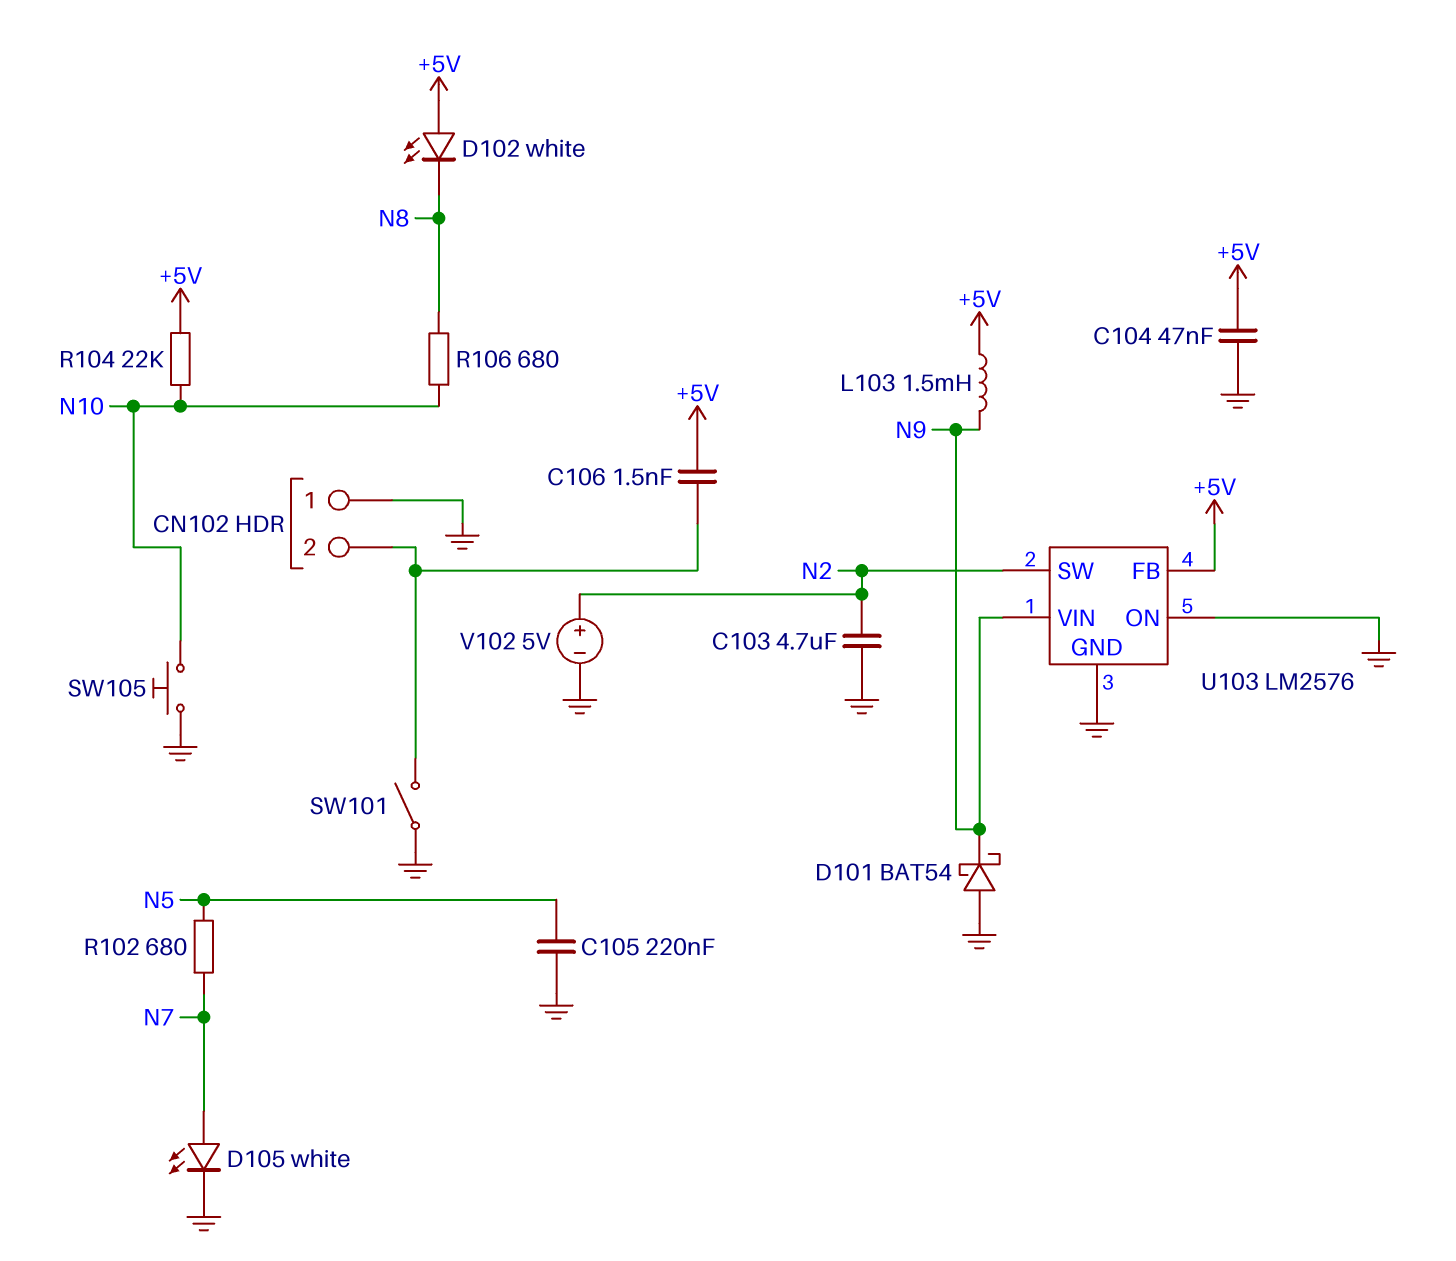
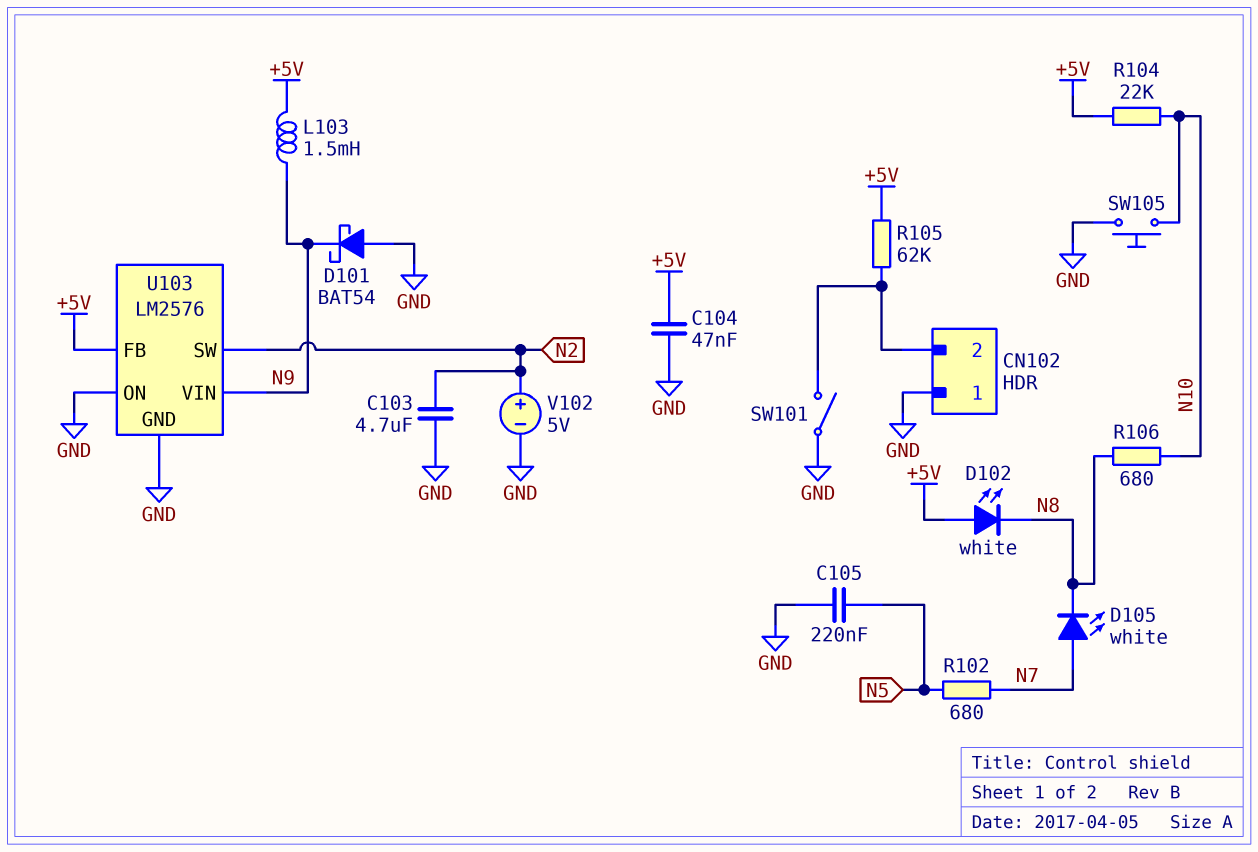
C106: 1.5nF (+5V, CN102/2) -> none
D105: LED white (A N7, K GND) -> LED white (A N7, K N8)
R105: none -> 62k (+5V, CN102/2)

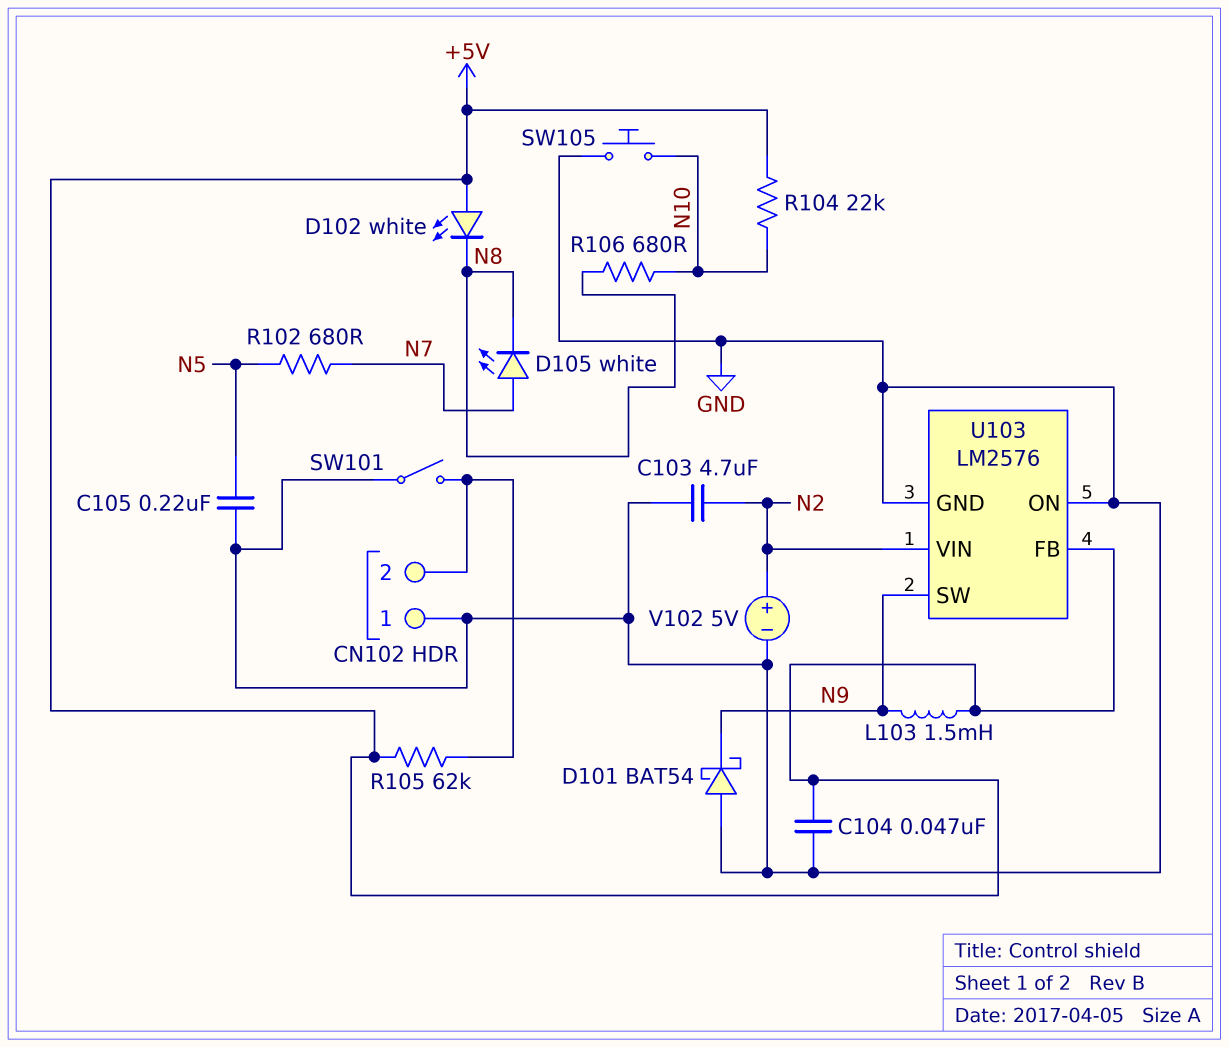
U103 pin SW: N2 -> N9
U103 pin VIN: N9 -> N2

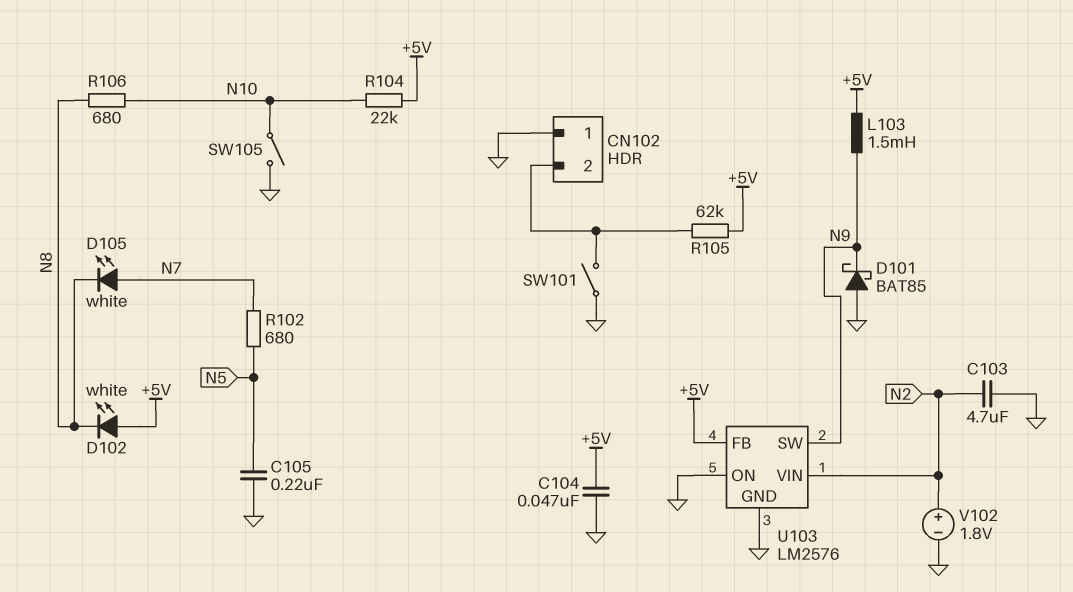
D101: schottky BAT54 (A GND, K N9) -> schottky BAT85 (A GND, K N9)
SW105: button (GND, N10) -> switch (GND, N10)
V102: 5V (plus N2, minus GND) -> 1.8V (plus N2, minus GND)

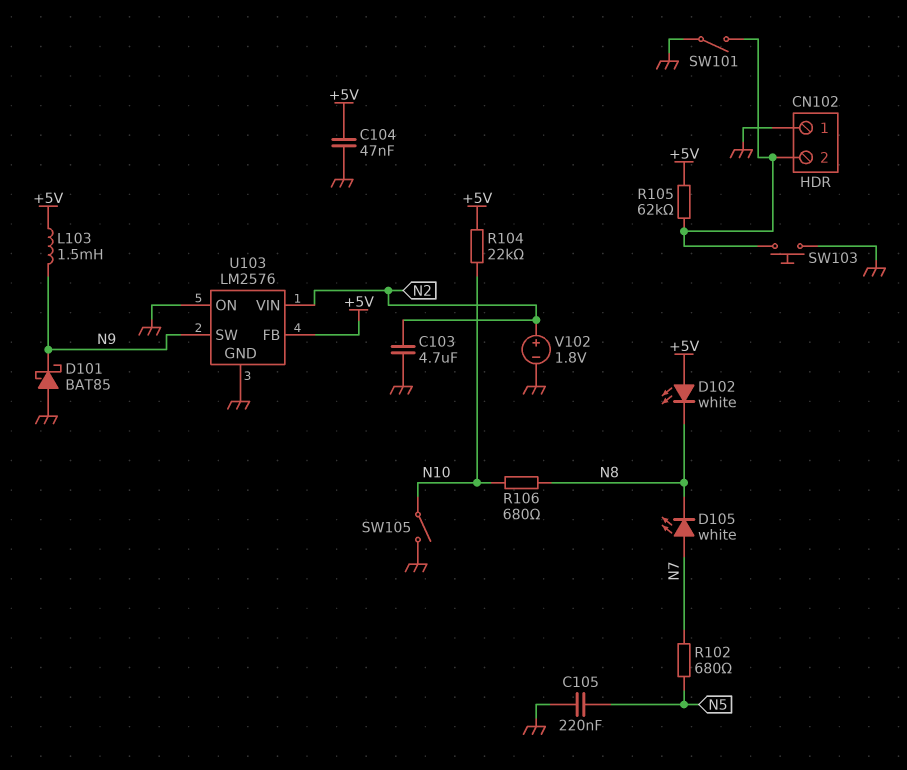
SW103: none -> button (CN102/2, GND)

